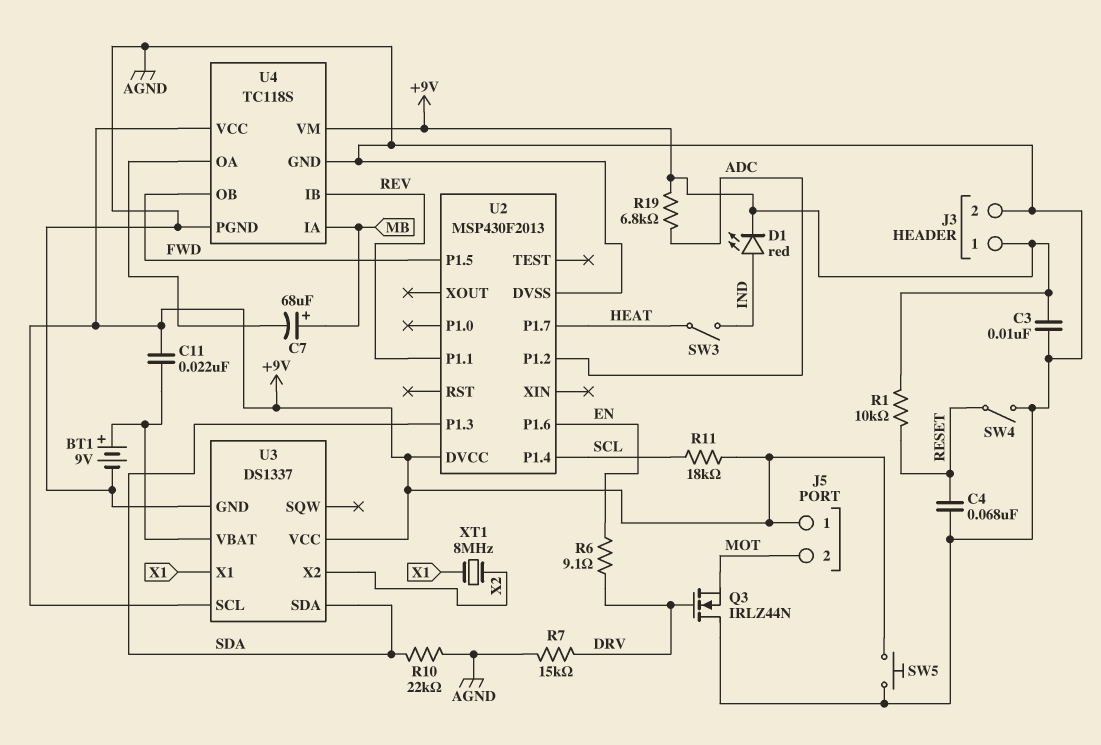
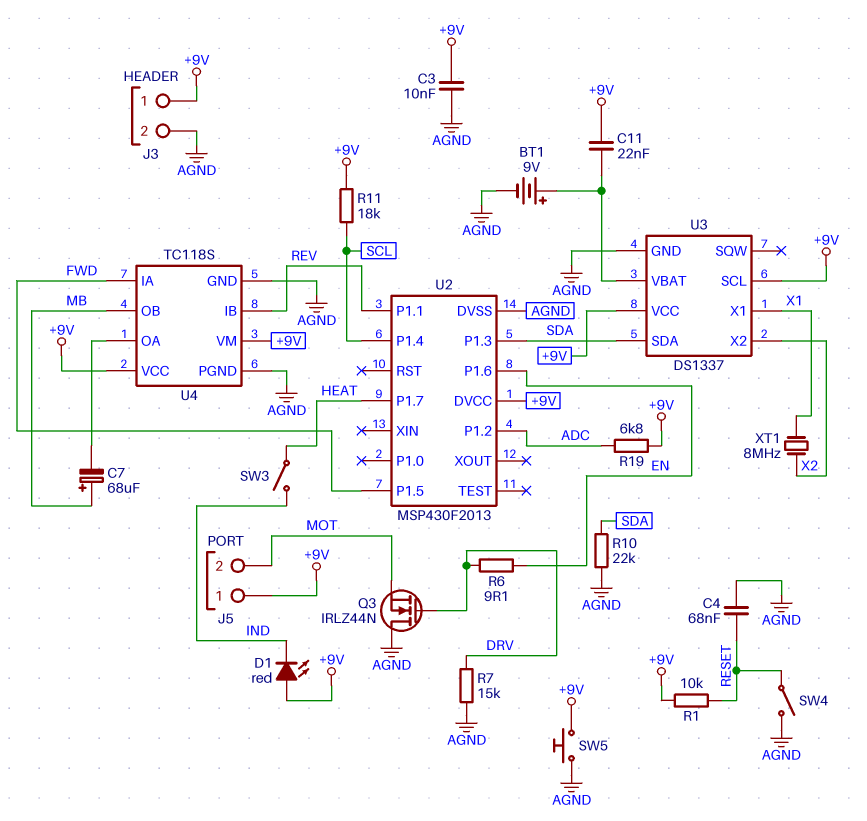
D1: LED red (A IND, K +9V) -> LED red (A +9V, K IND)
U4 pin IA: MB -> FWD
U4 pin OB: FWD -> MB

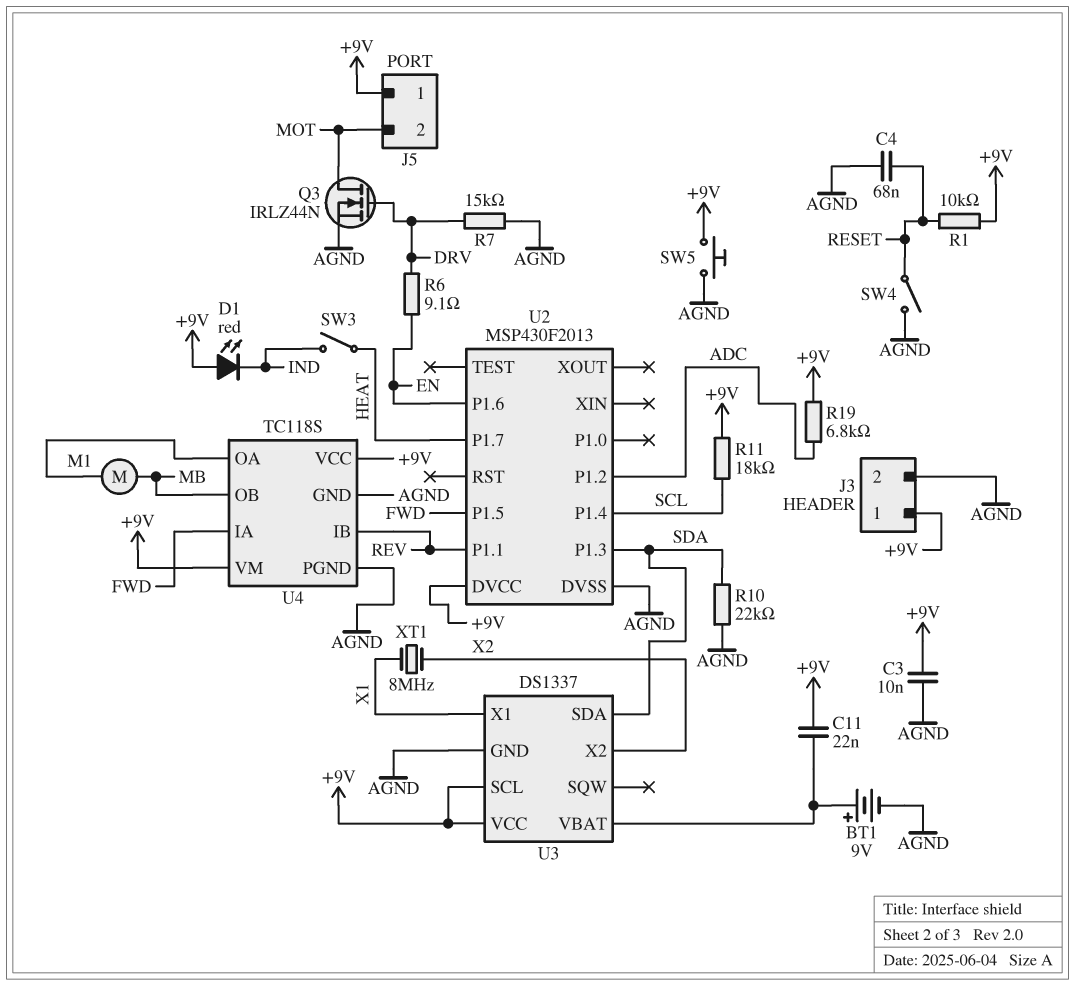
C7: 68uF (plus MB, minus U4/OA) -> none
M1: none -> motor (MB, U4/OA)
Q3: NMOS IRLZ44N (G DRV, D AGND, S MOT) -> NMOS IRLZ44N (G DRV, D MOT, S AGND)

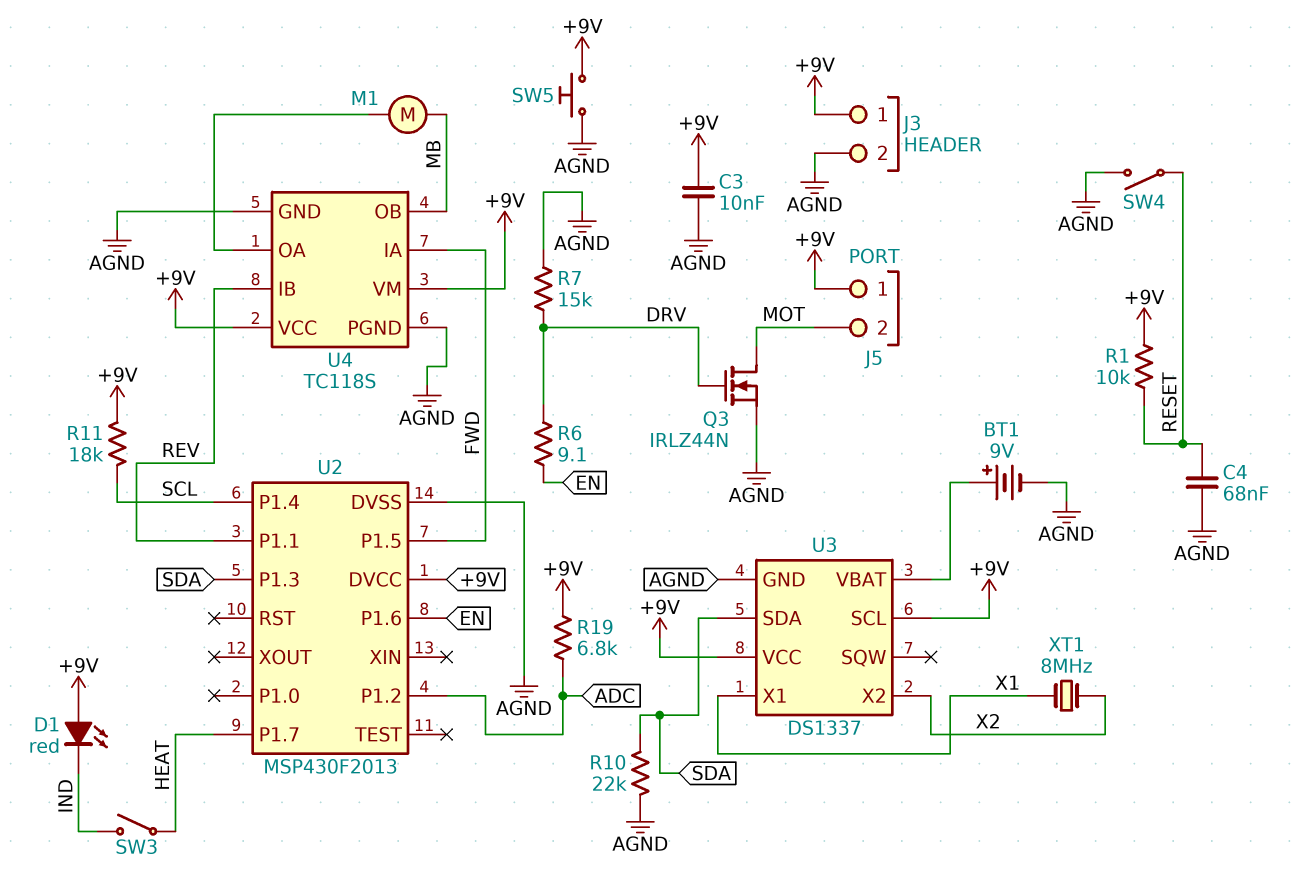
C11: 22nF (+9V, U3/VBAT) -> none

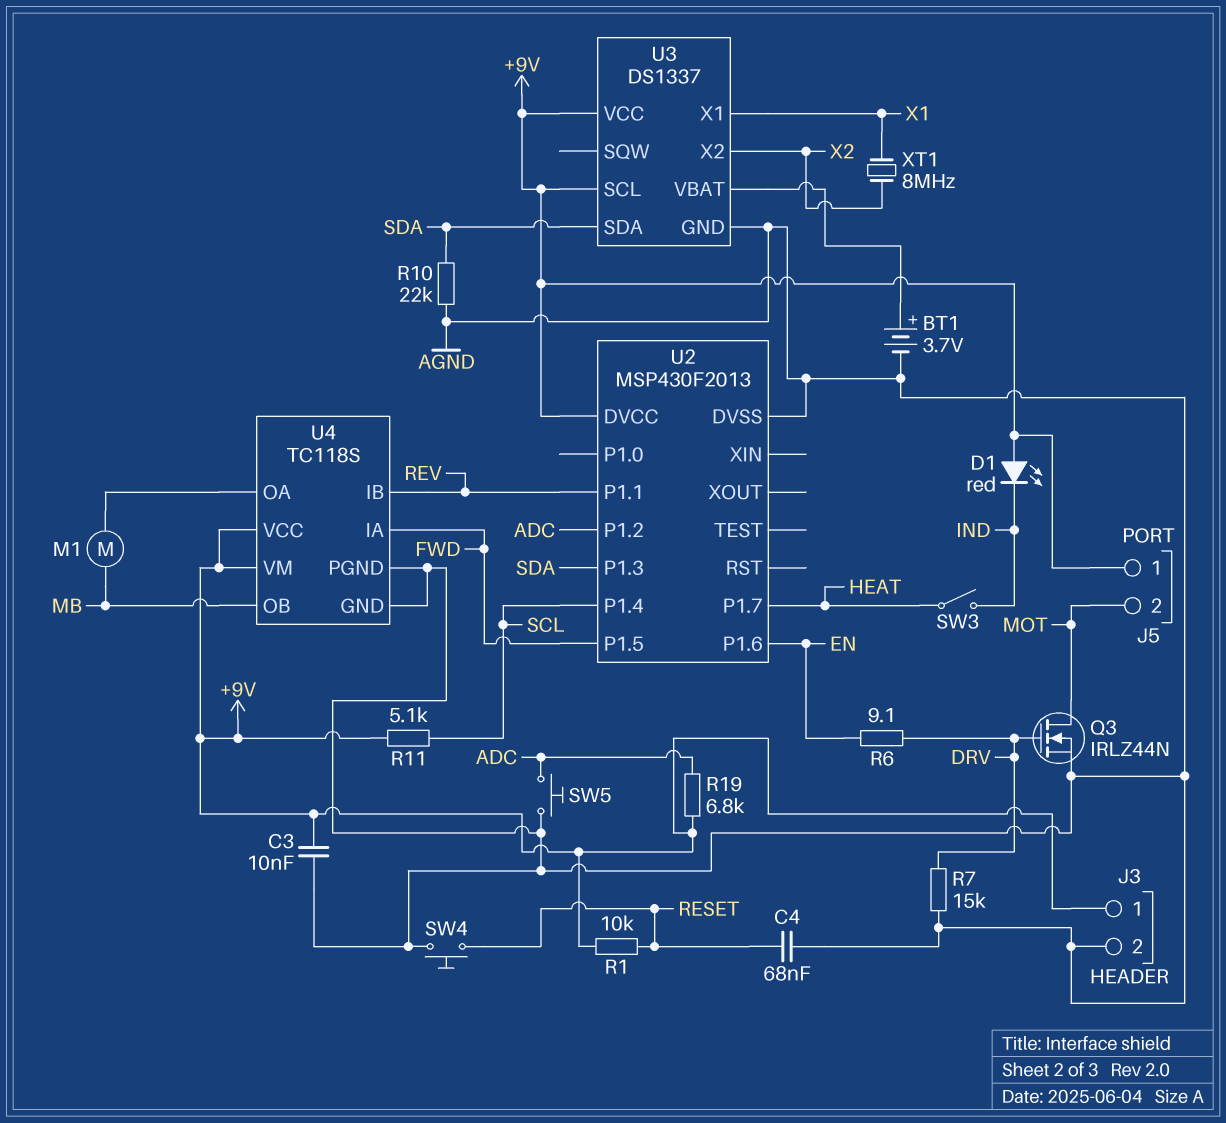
BT1: 9V (plus U3/VBAT, minus AGND) -> 3.7V (plus U3/VBAT, minus AGND)
R11: 18k (+9V, SCL) -> 5.1k (+9V, SCL)
SW4: switch (AGND, RESET) -> button (AGND, RESET)
SW5: button (+9V, AGND) -> button (ADC, AGND)

